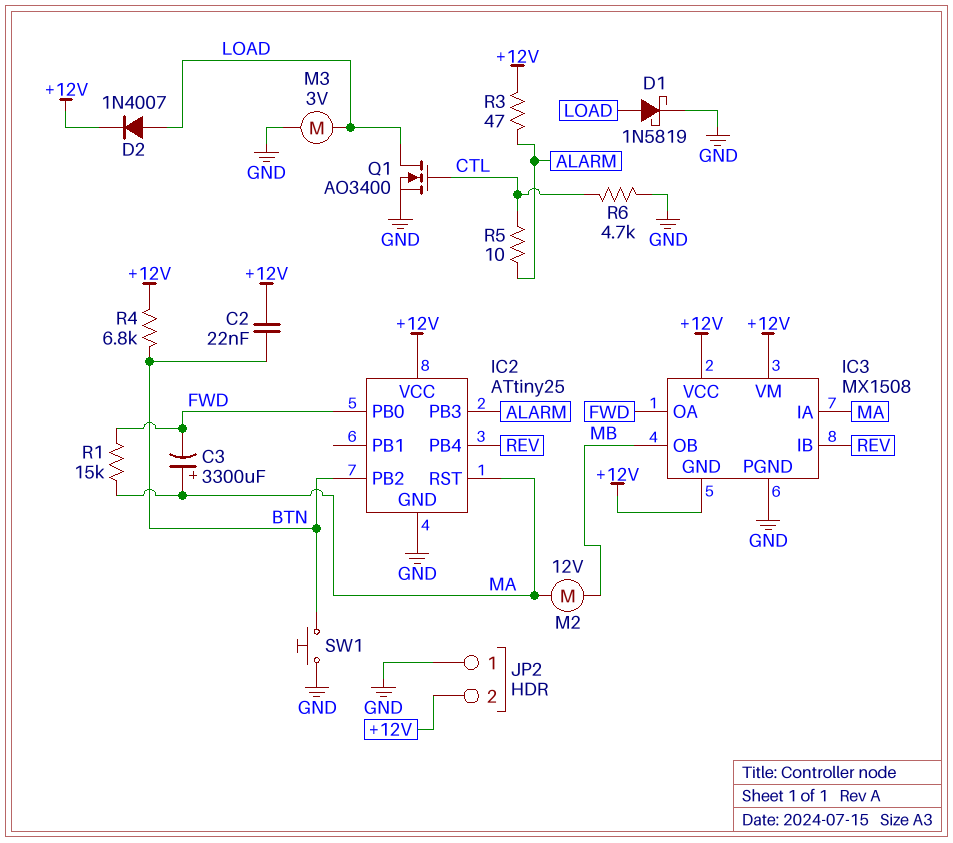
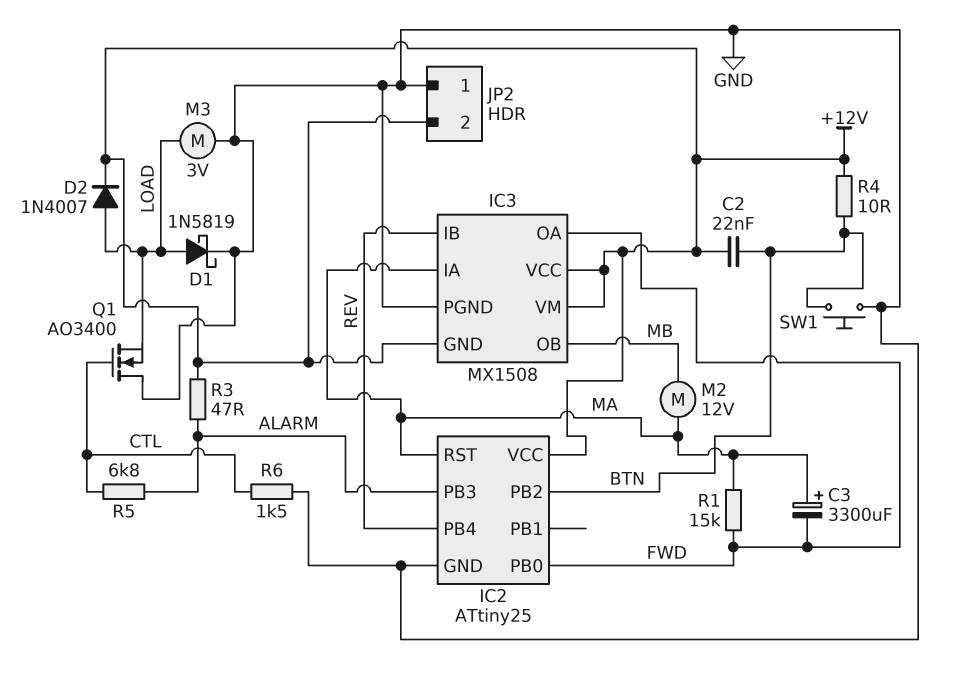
Q1: NMOS AO3400 (G CTL, D LOAD, S GND) -> NMOS AO3400 (G CTL, D GND, S LOAD)
R4: 6.8k (+12V, BTN) -> 10 (+12V, BTN)
R5: 10 (ALARM, CTL) -> 6.8k (ALARM, CTL)
R6: 4.7k (CTL, GND) -> 1.5k (CTL, GND)

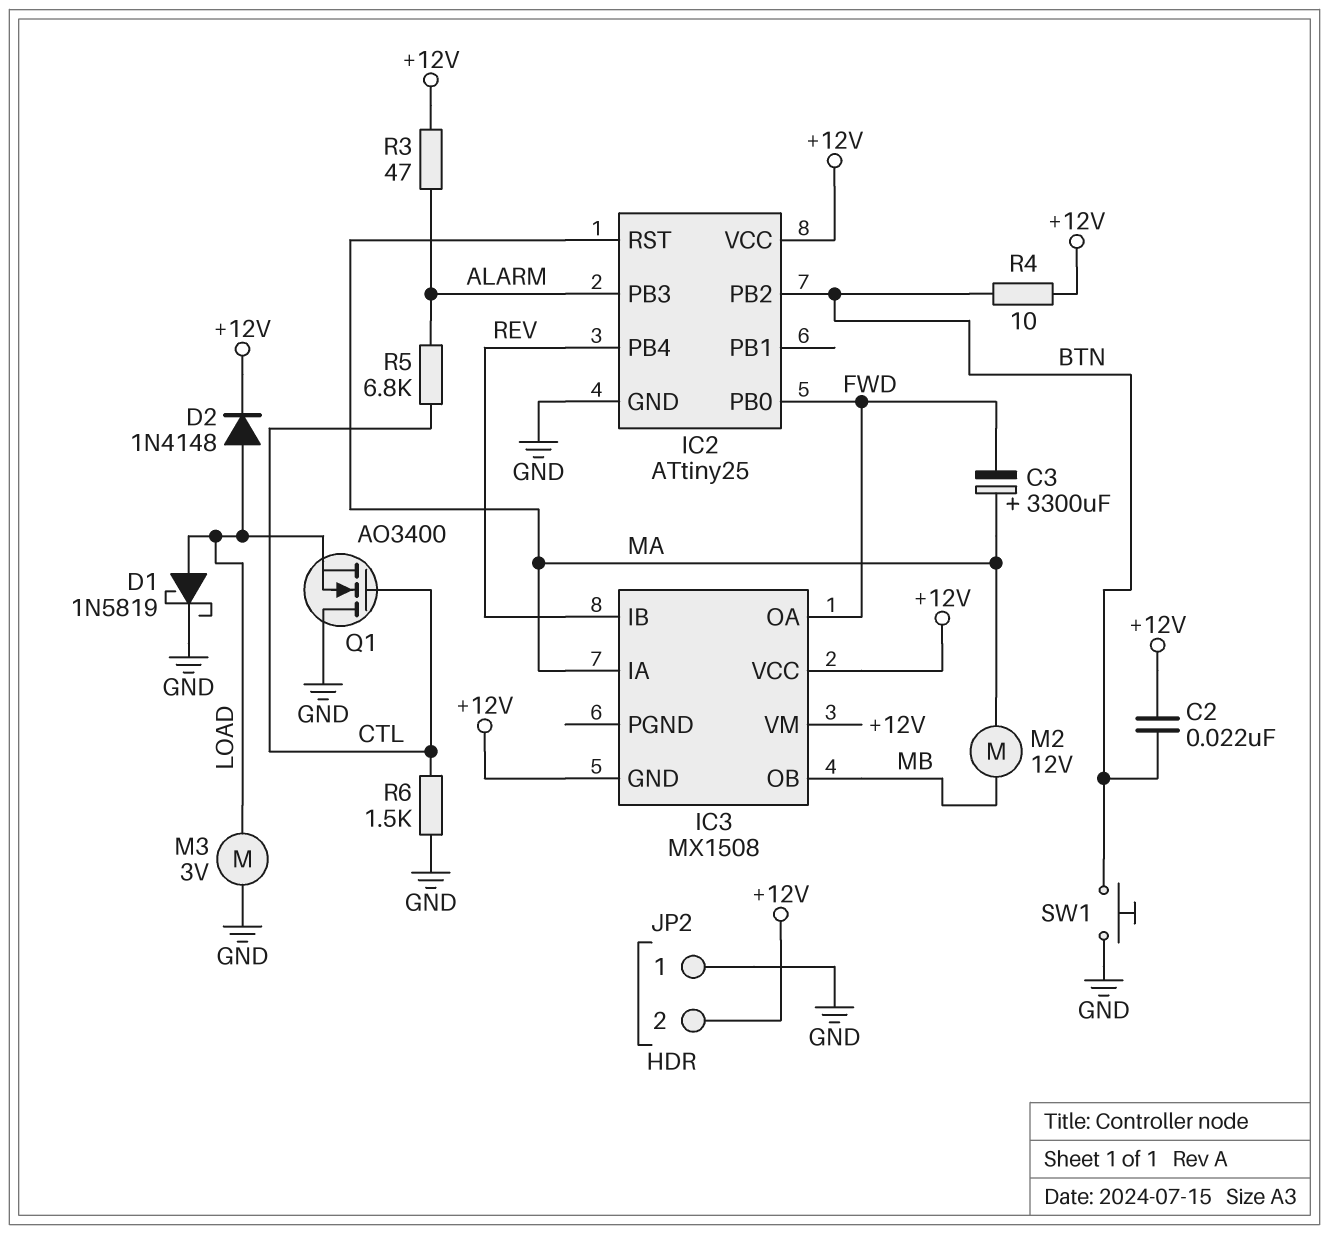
D2: diode 1N4007 (A LOAD, K +12V) -> diode 1N4148 (A LOAD, K +12V)
IC3 pin PGND: GND -> none
R1: 15k (FWD, MA) -> none

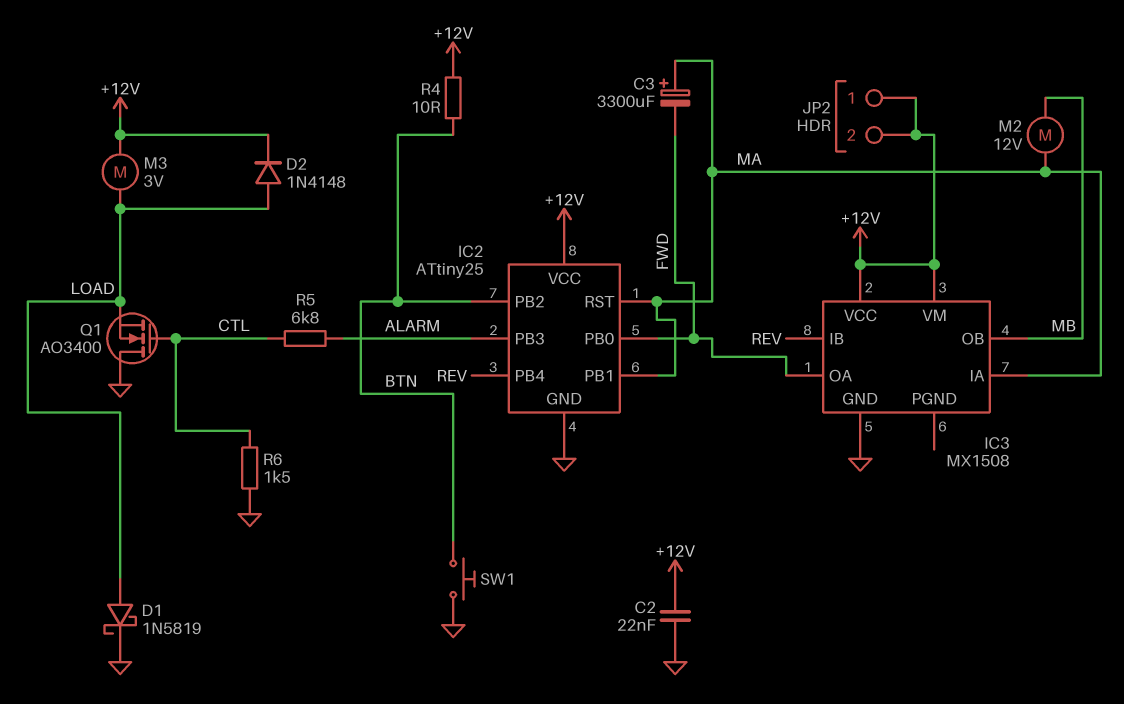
C2: 22nF (+12V, BTN) -> 22nF (+12V, GND)
IC2 pin PB1: none -> MA
IC3 pin GND: +12V -> GND
JP2 pin 1: GND -> +12V
M3: motor 3V (GND, LOAD) -> motor 3V (+12V, LOAD)
R3: 47 (+12V, ALARM) -> none

